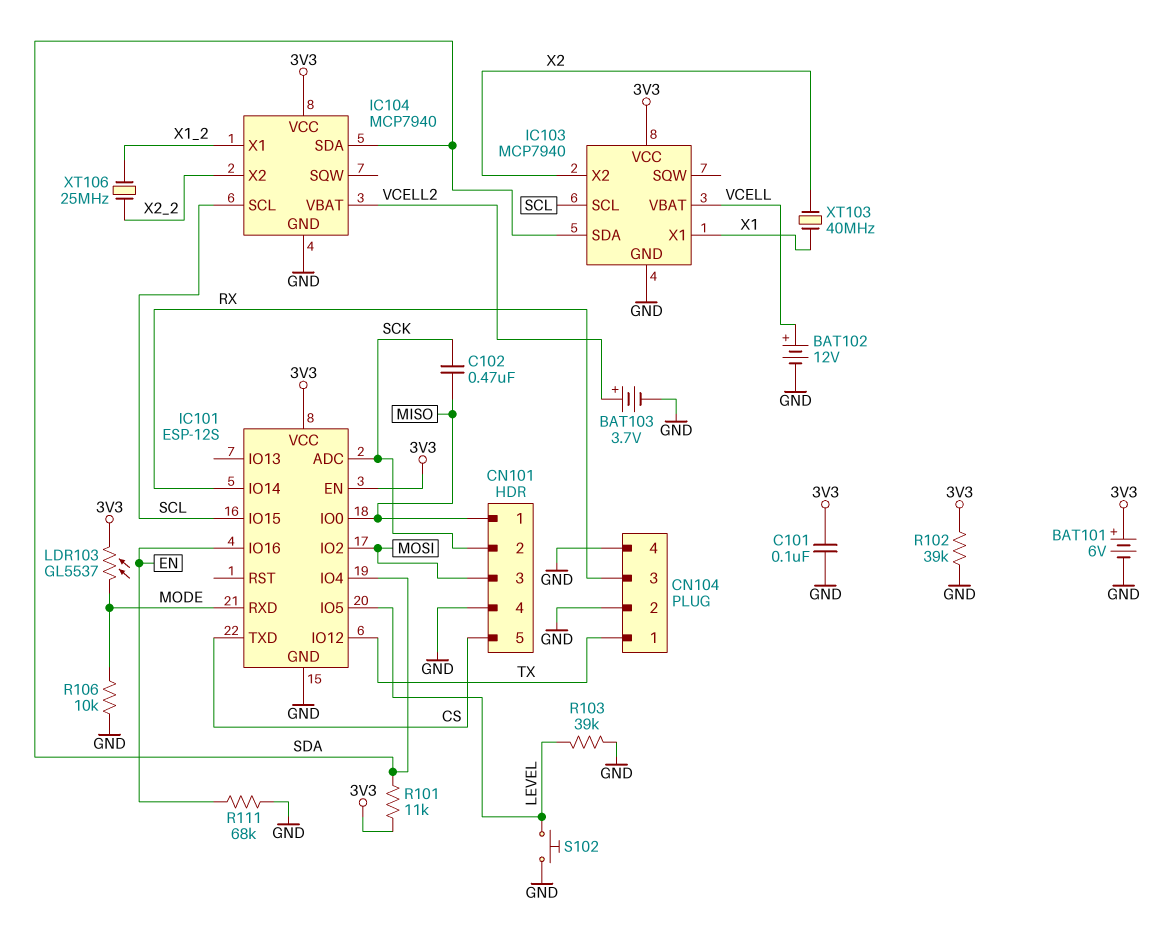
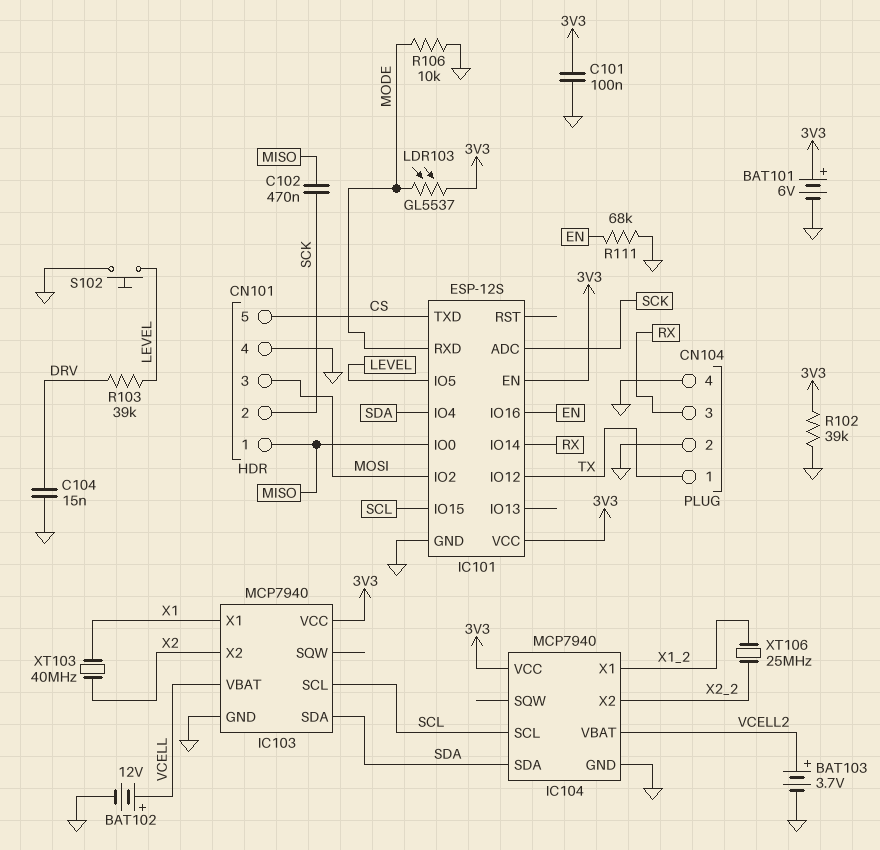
C104: none -> 15nF (DRV, GND)
R101: 11k (3V3, SDA) -> none
R103: 39k (GND, LEVEL) -> 39k (DRV, LEVEL)

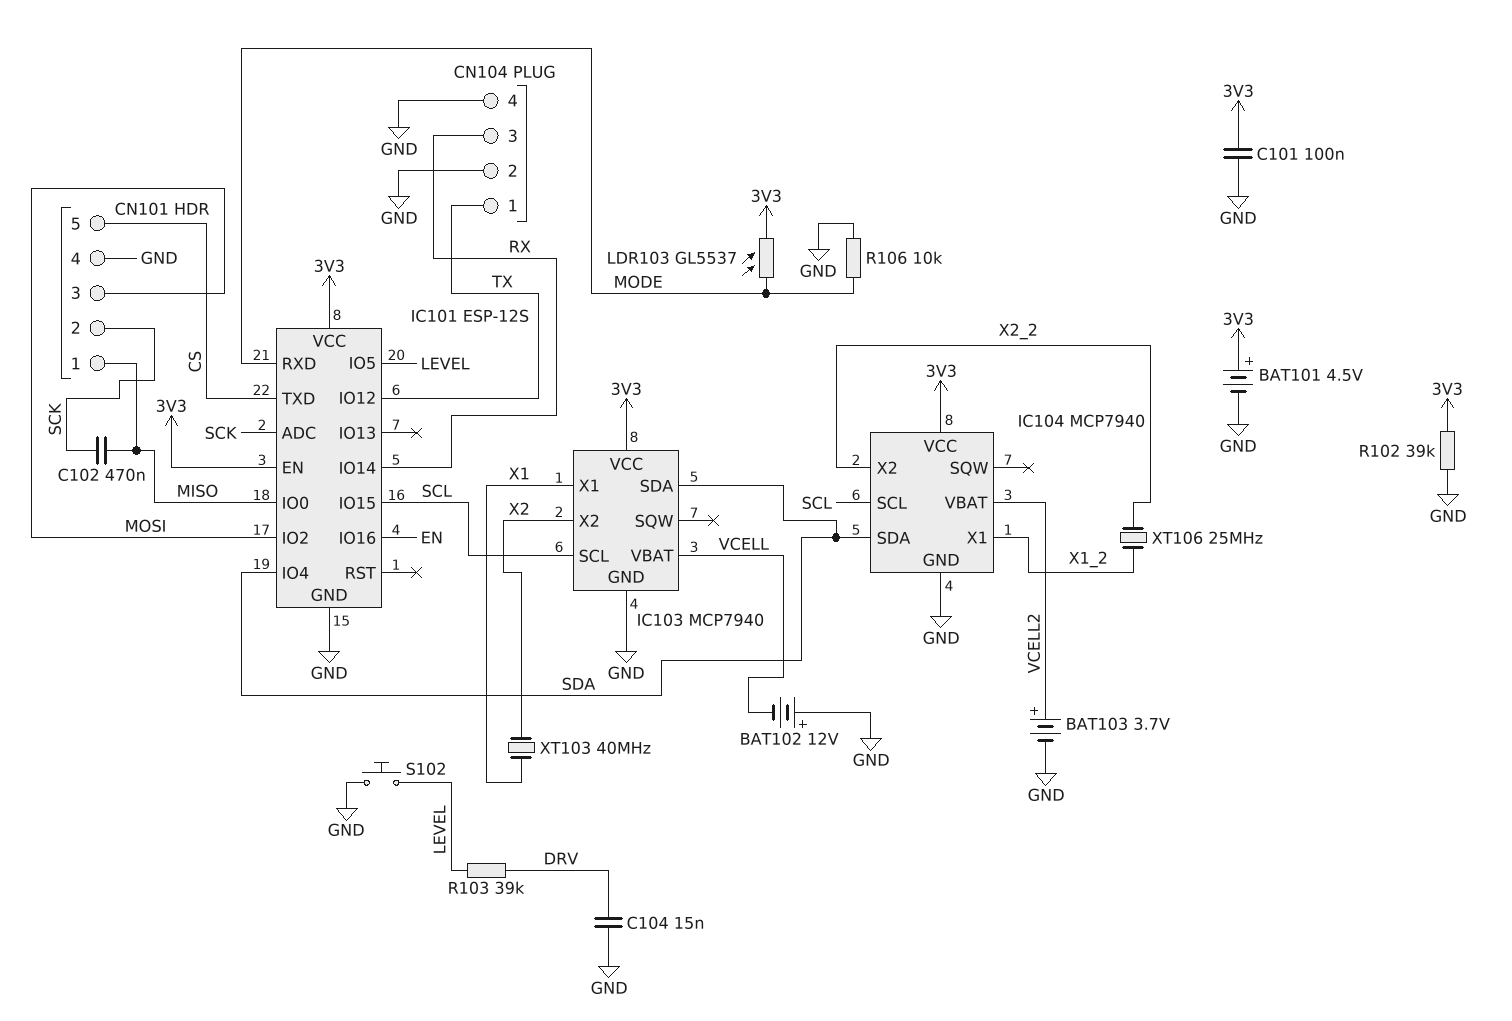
BAT101: 6V (plus 3V3, minus GND) -> 4.5V (plus 3V3, minus GND)
BAT102: 12V (plus VCELL, minus GND) -> 12V (plus GND, minus VCELL)
R111: 68k (EN, GND) -> none

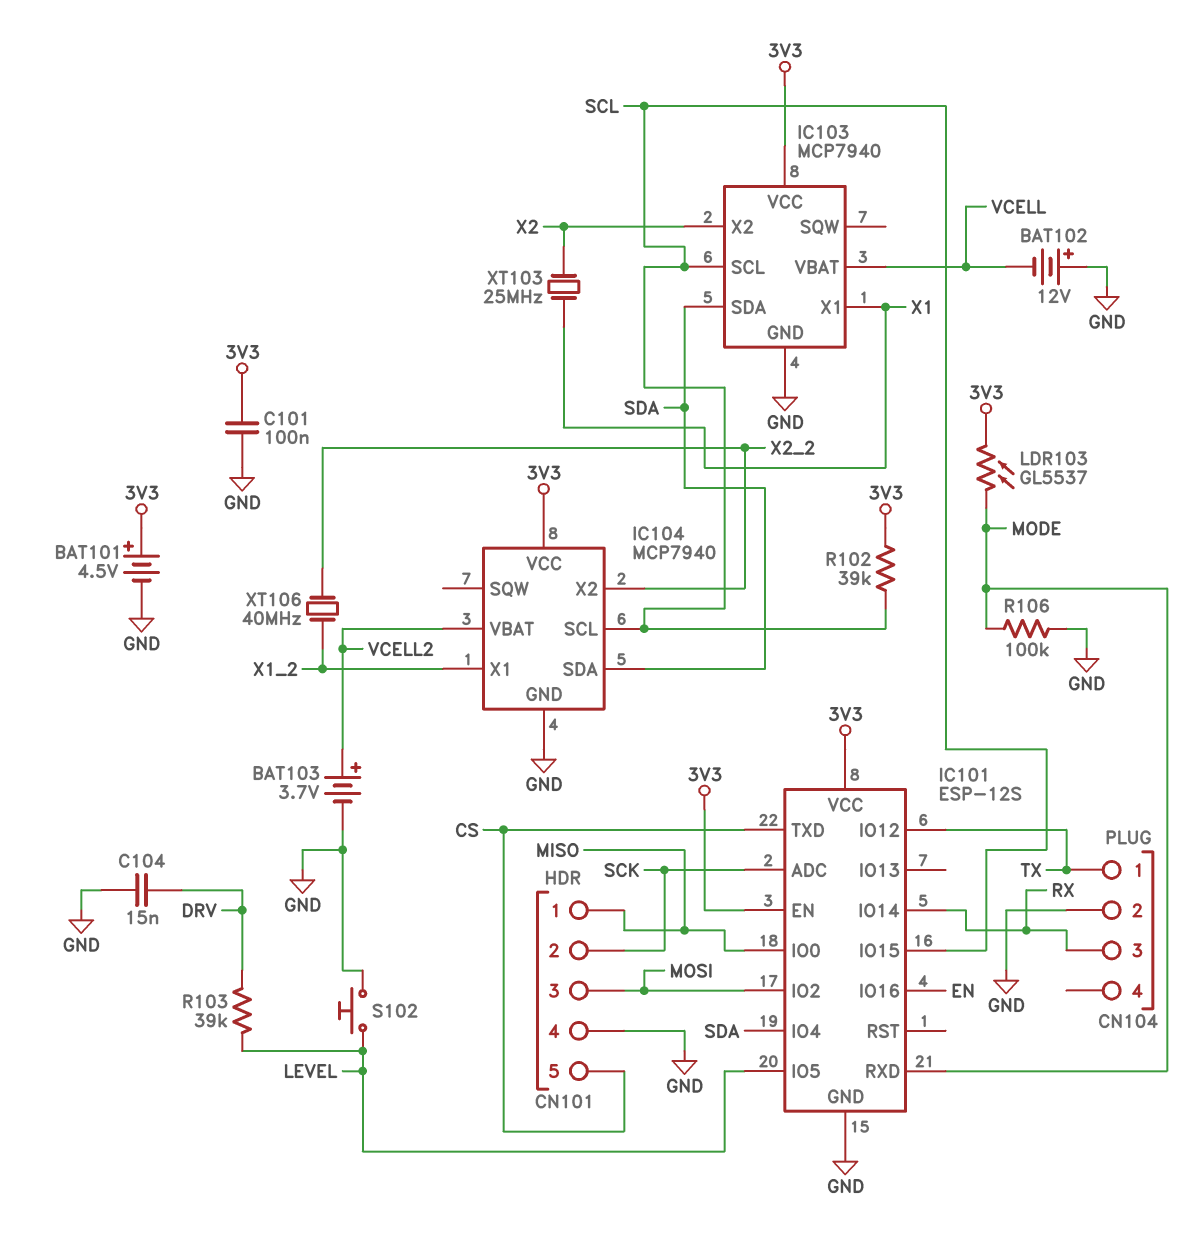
C102: 470nF (MISO, SCK) -> none
CN104 pin 4: GND -> none
R102: 39k (3V3, GND) -> 39k (3V3, SCL)
R106: 10k (GND, MODE) -> 100k (GND, MODE)
XT103: 40MHz (X1, X2) -> 25MHz (X1, X2)
XT106: 25MHz (X1_2, X2_2) -> 40MHz (X1_2, X2_2)

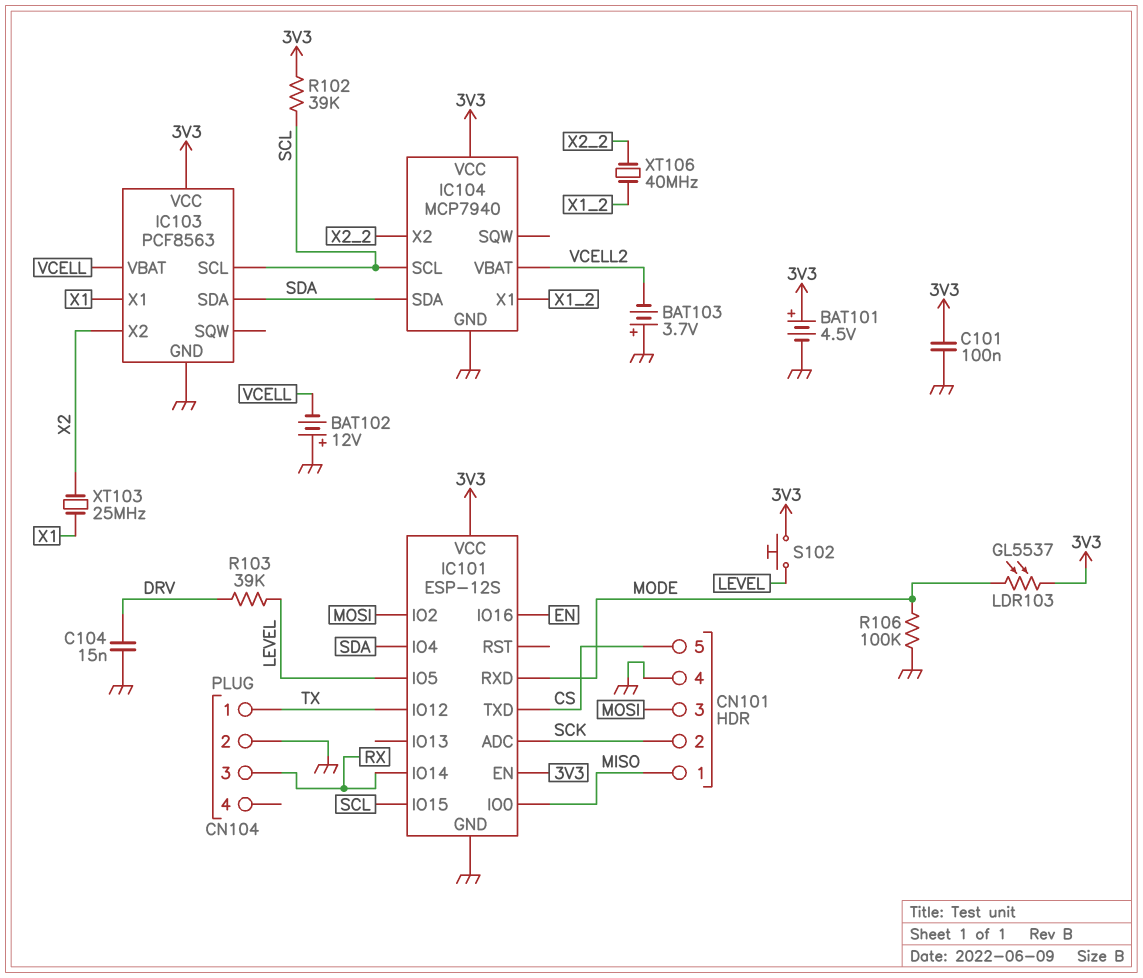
BAT103: 3.7V (plus VCELL2, minus GND) -> 3.7V (plus GND, minus VCELL2)
IC103: MCP7940 -> PCF8563
S102: button (GND, LEVEL) -> button (3V3, LEVEL)

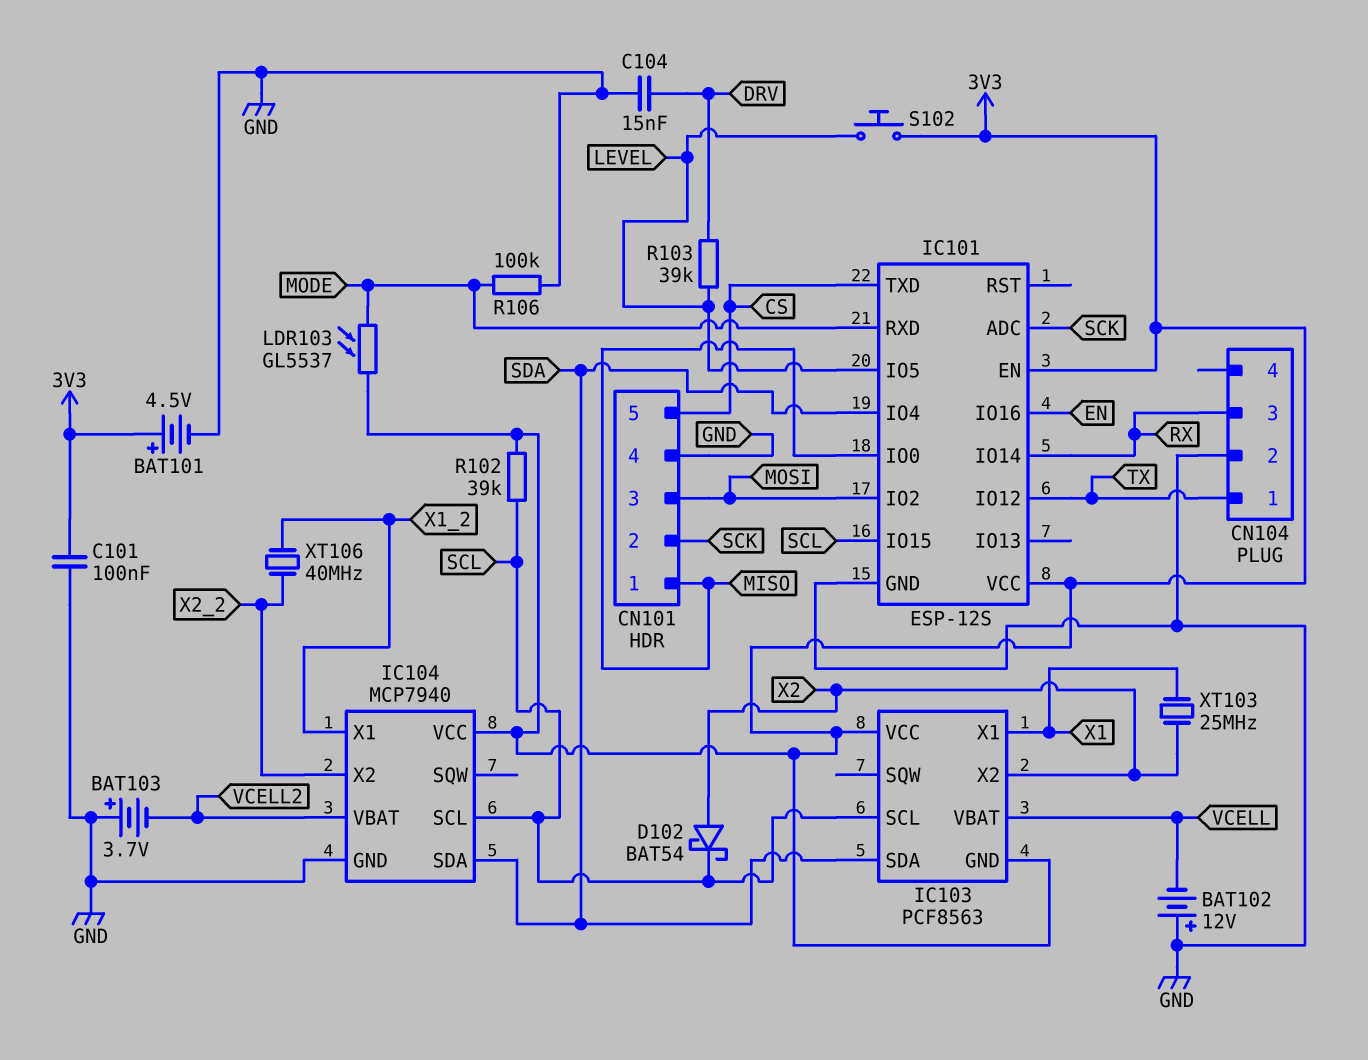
D102: none -> schottky BAT54 (A X2, K SCL)
IC103 pin GND: GND -> 3V3

